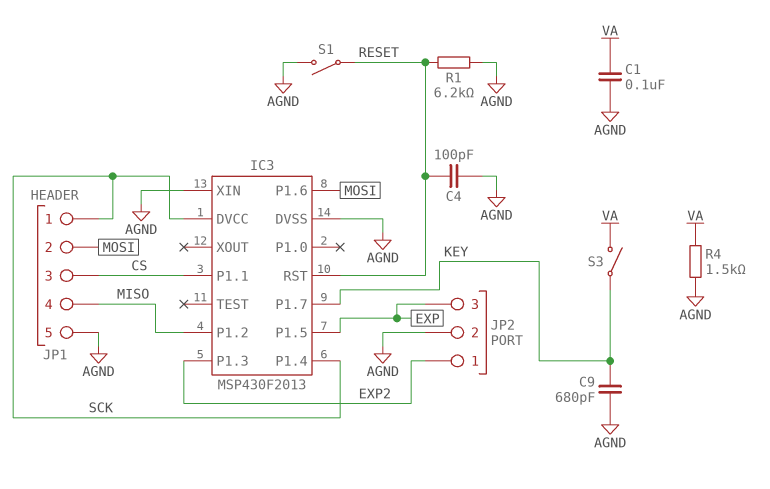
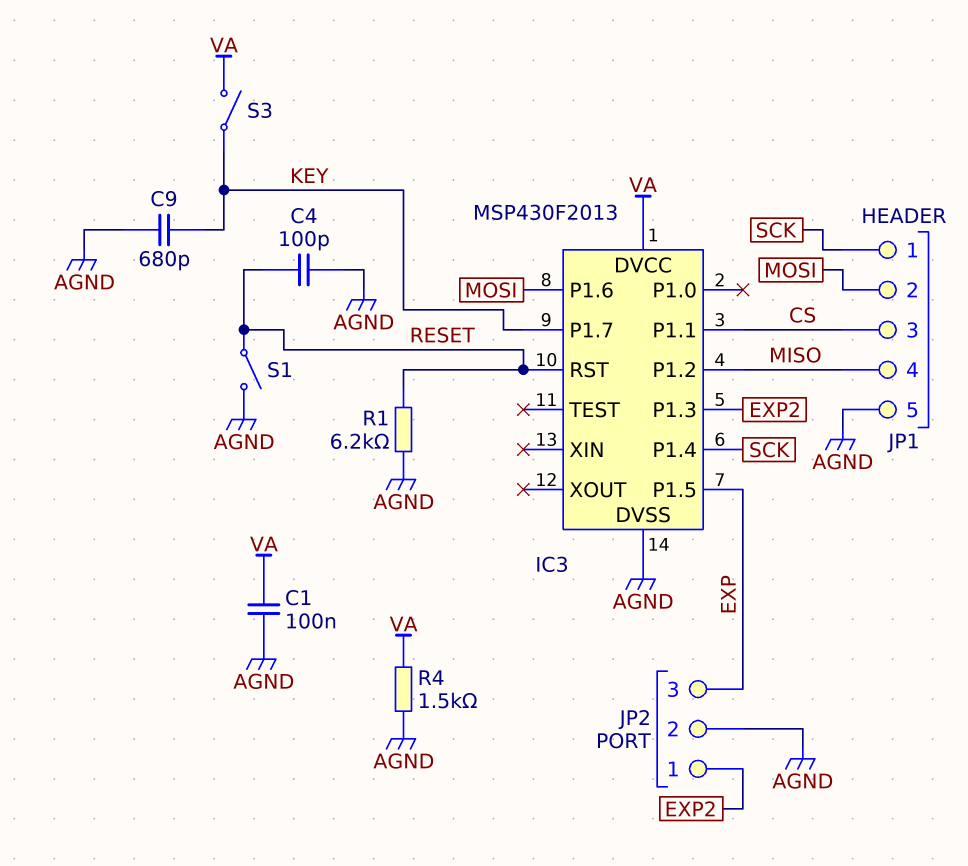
IC3 pin DVCC: SCK -> VA
IC3 pin XIN: AGND -> none

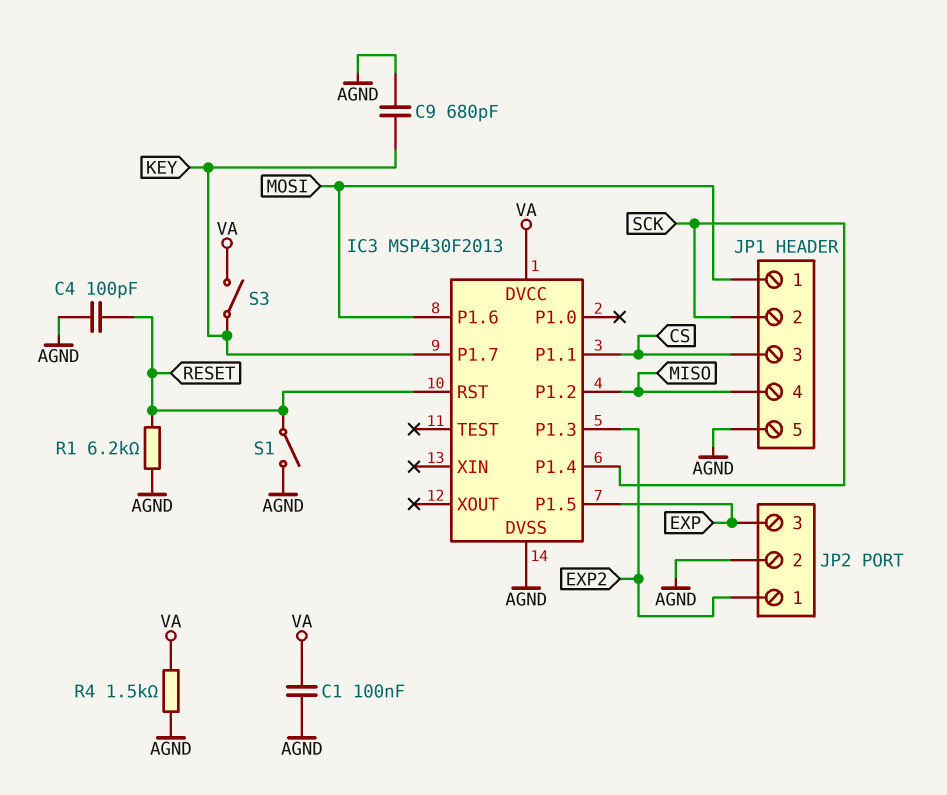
JP1 pin 1: SCK -> MOSI
JP1 pin 2: MOSI -> SCK

